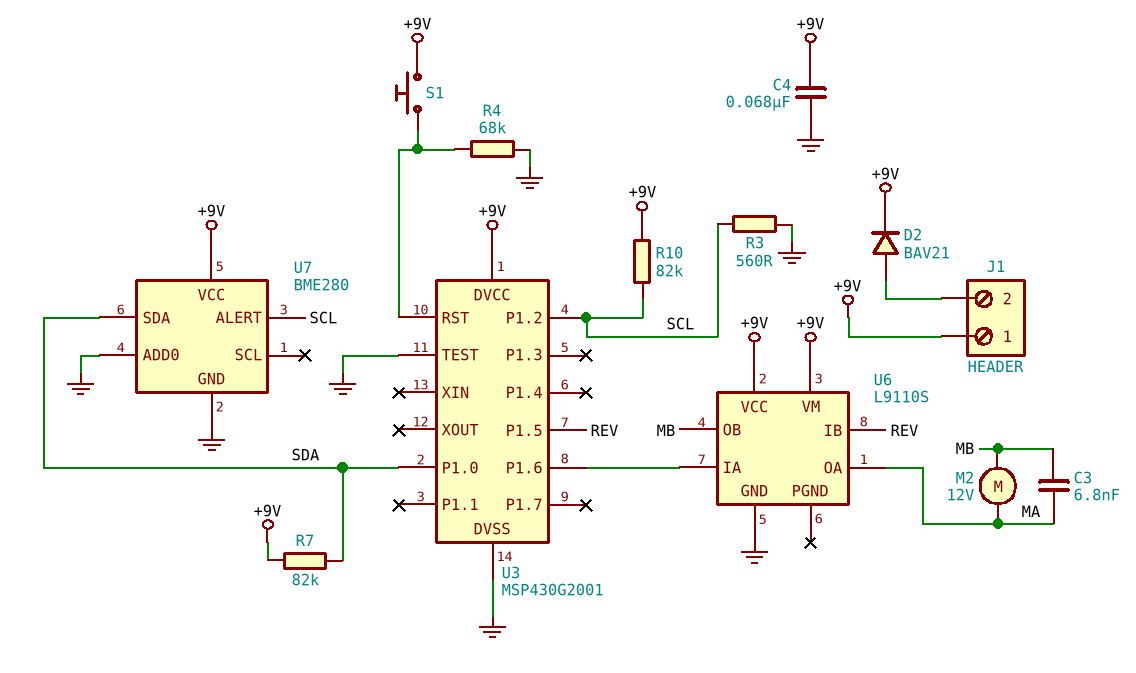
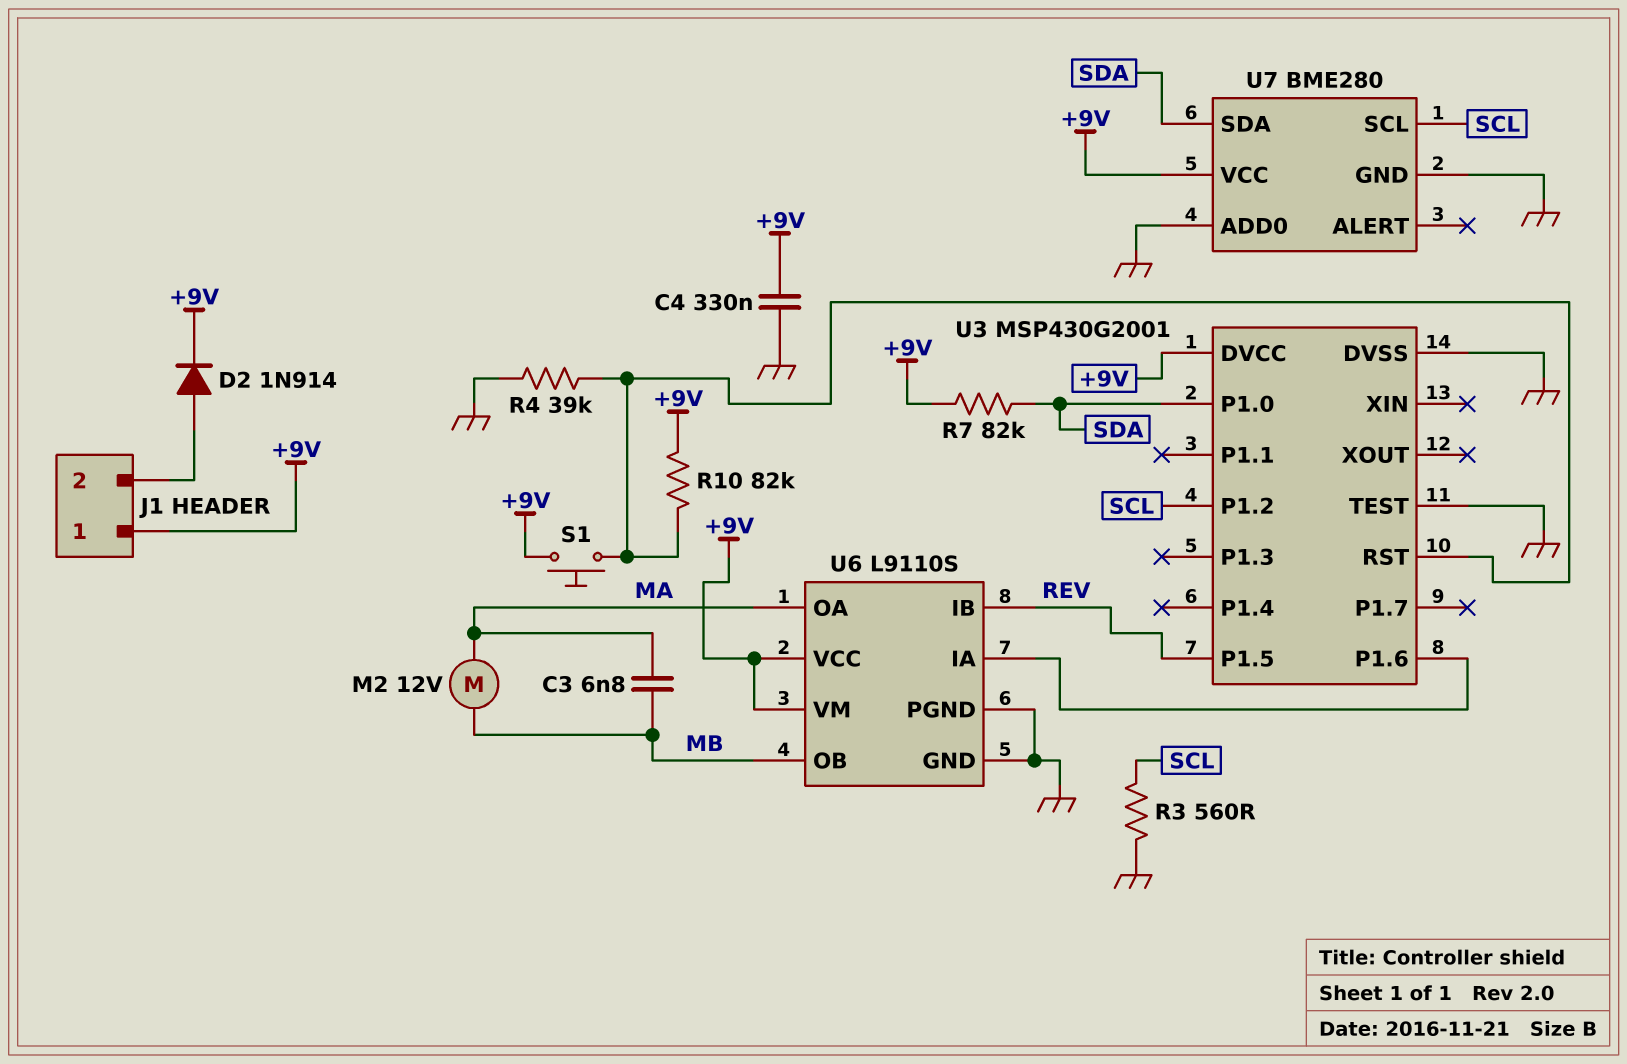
C4: 68nF (+9V, GND) -> 330nF (+9V, GND)
D2: diode BAV21 (A J1/2, K +9V) -> diode 1N914 (A J1/2, K +9V)
R4: 68k (GND, U3/RST) -> 39k (GND, U3/RST)
R10: 82k (+9V, SCL) -> 82k (+9V, U3/RST)
U6 pin PGND: none -> GND
U7 pin ALERT: SCL -> none
U7 pin SCL: none -> SCL

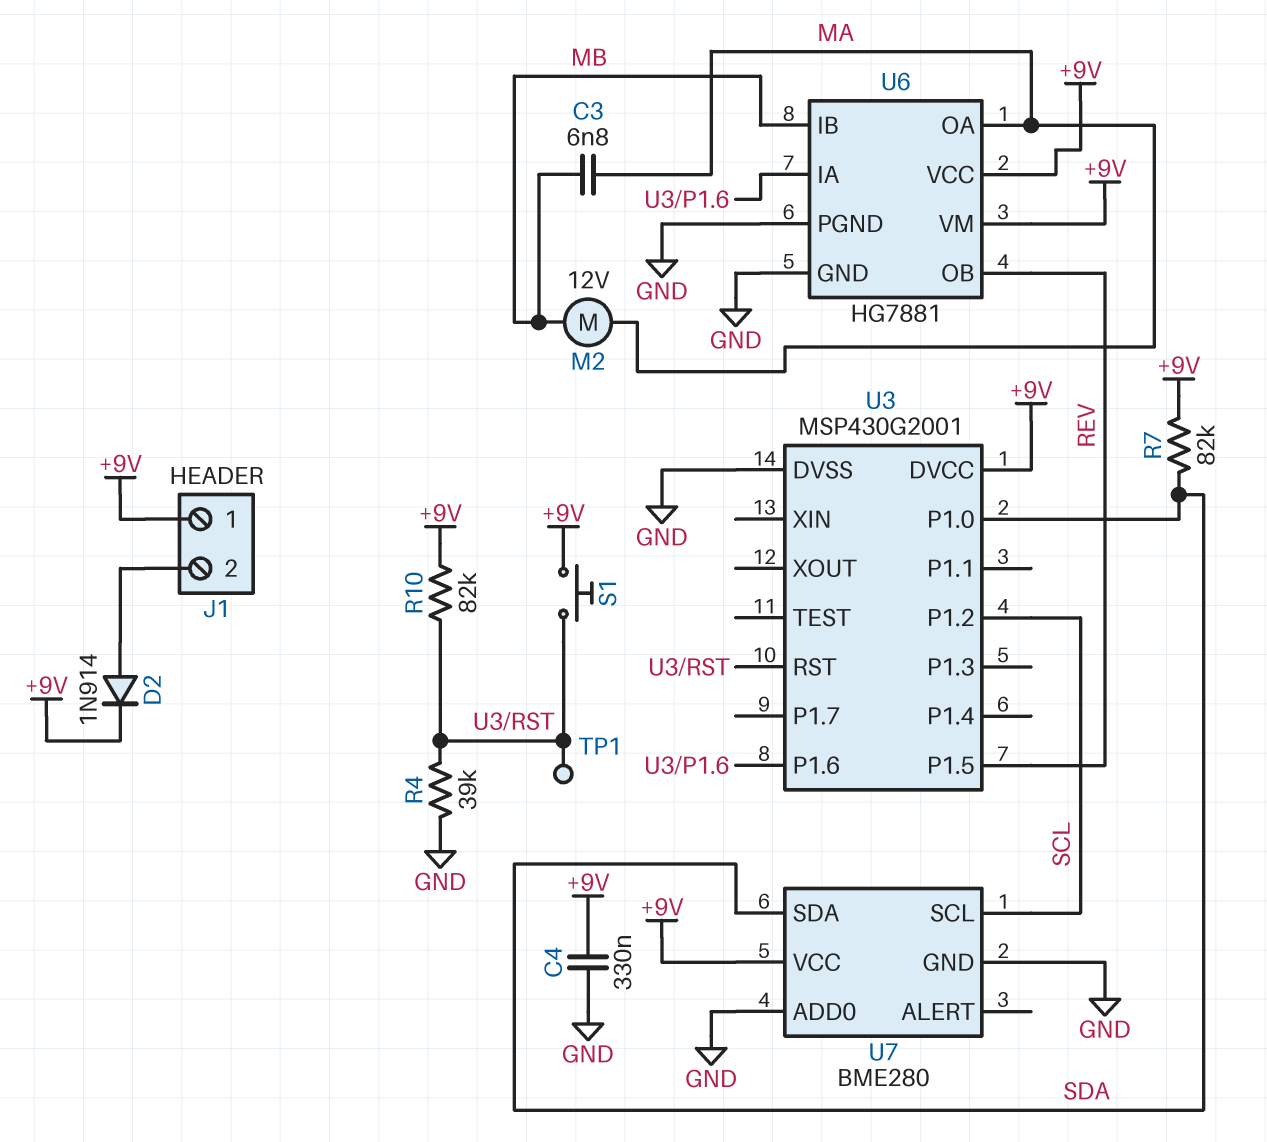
R3: 560 (GND, SCL) -> none
TP1: none -> test point (U3/RST)
U3 pin TEST: GND -> none
U6: L9110S -> HG7881
U6 pin IB: REV -> MB
U6 pin OB: MB -> REV

